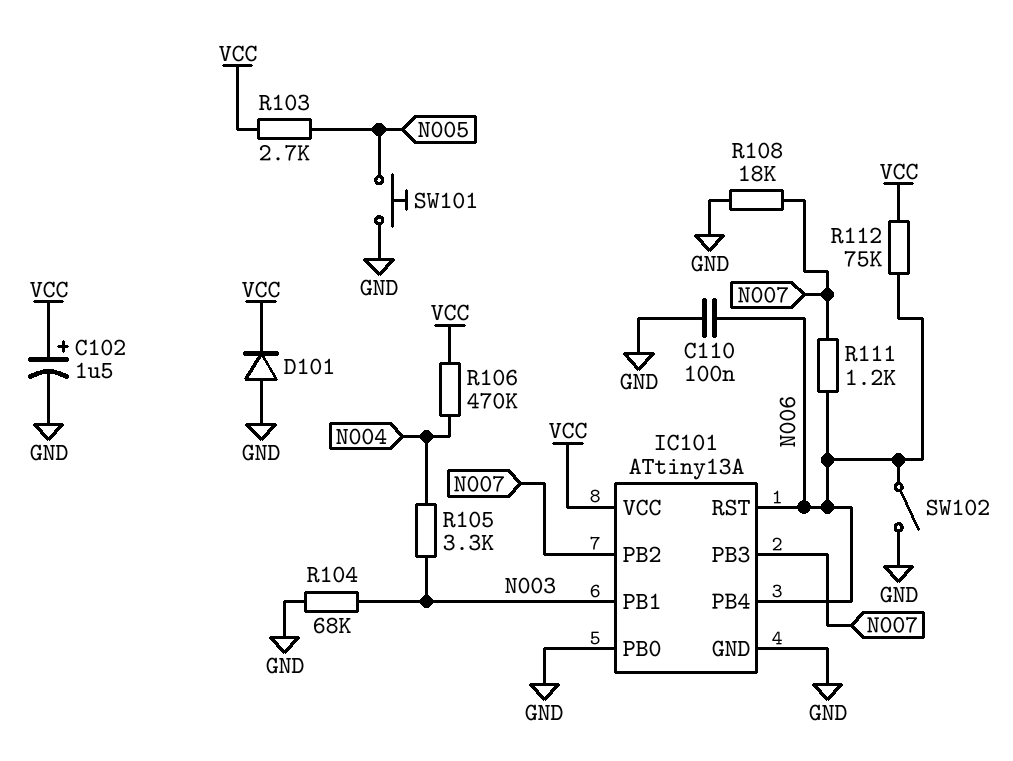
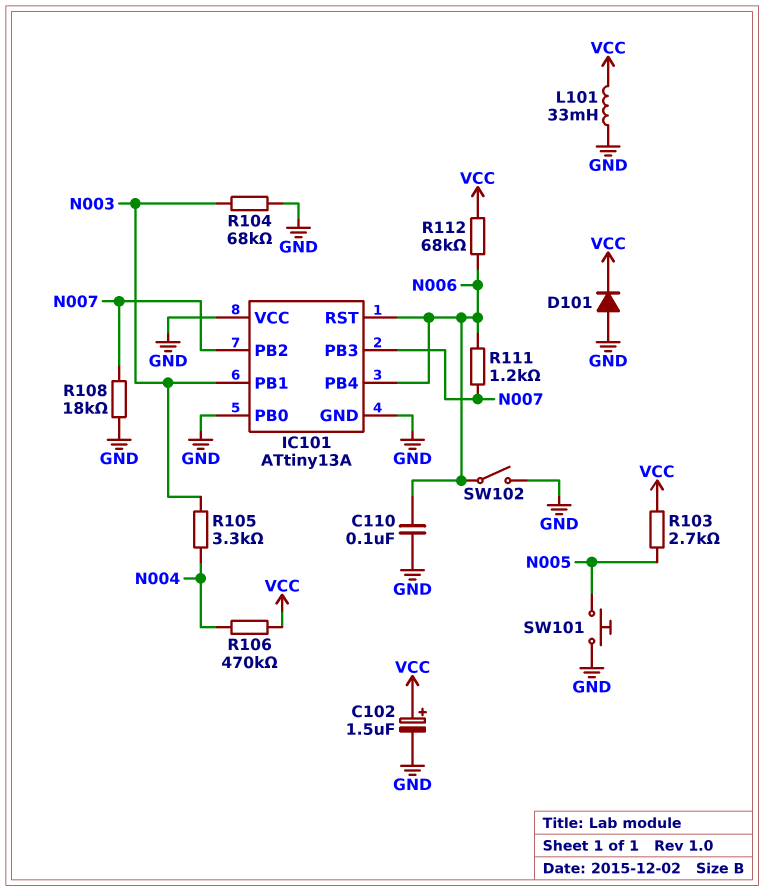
IC101 pin VCC: VCC -> GND
L101: none -> 33mH (GND, VCC)
R112: 75k (N006, VCC) -> 68k (N006, VCC)

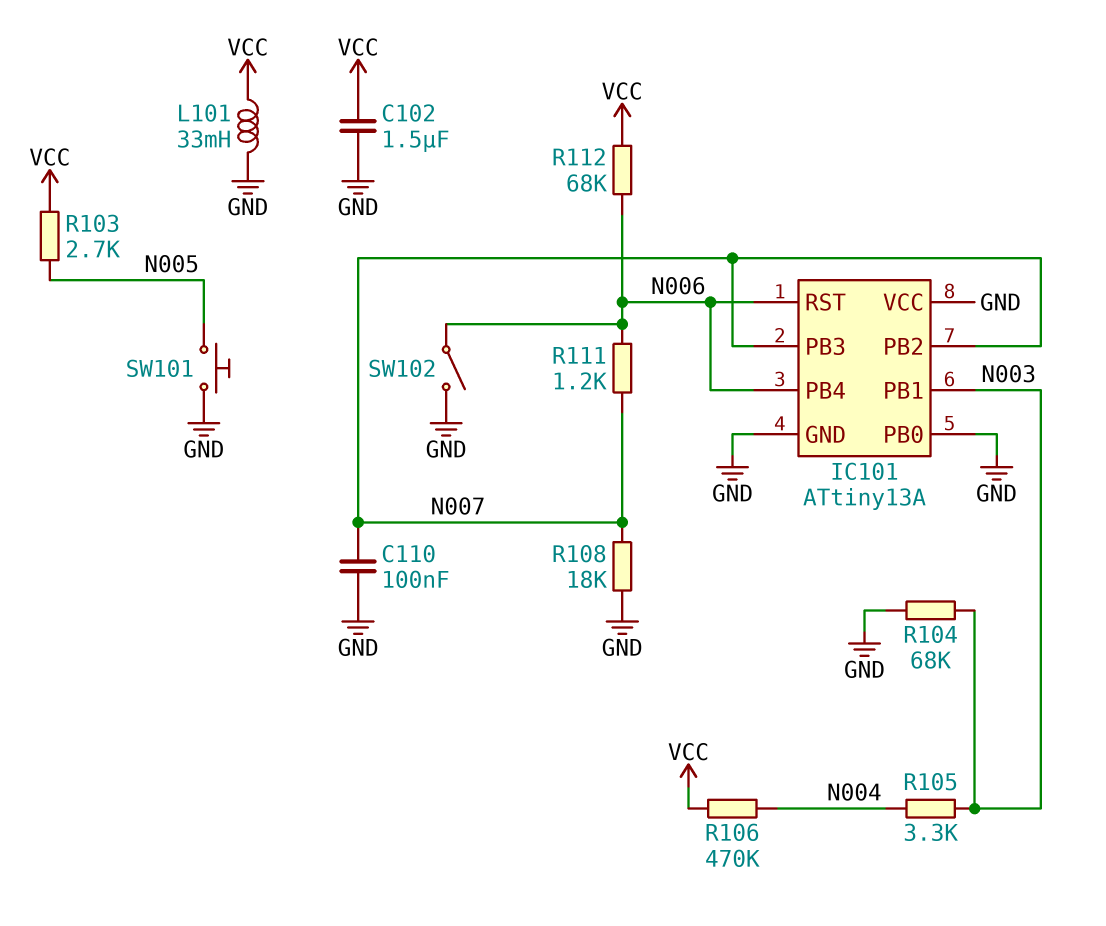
C102: 1.5uF (plus VCC, minus GND) -> 1.5uF (GND, VCC)
C110: 100nF (GND, N006) -> 100nF (GND, N007)
D101: diode (A GND, K VCC) -> none

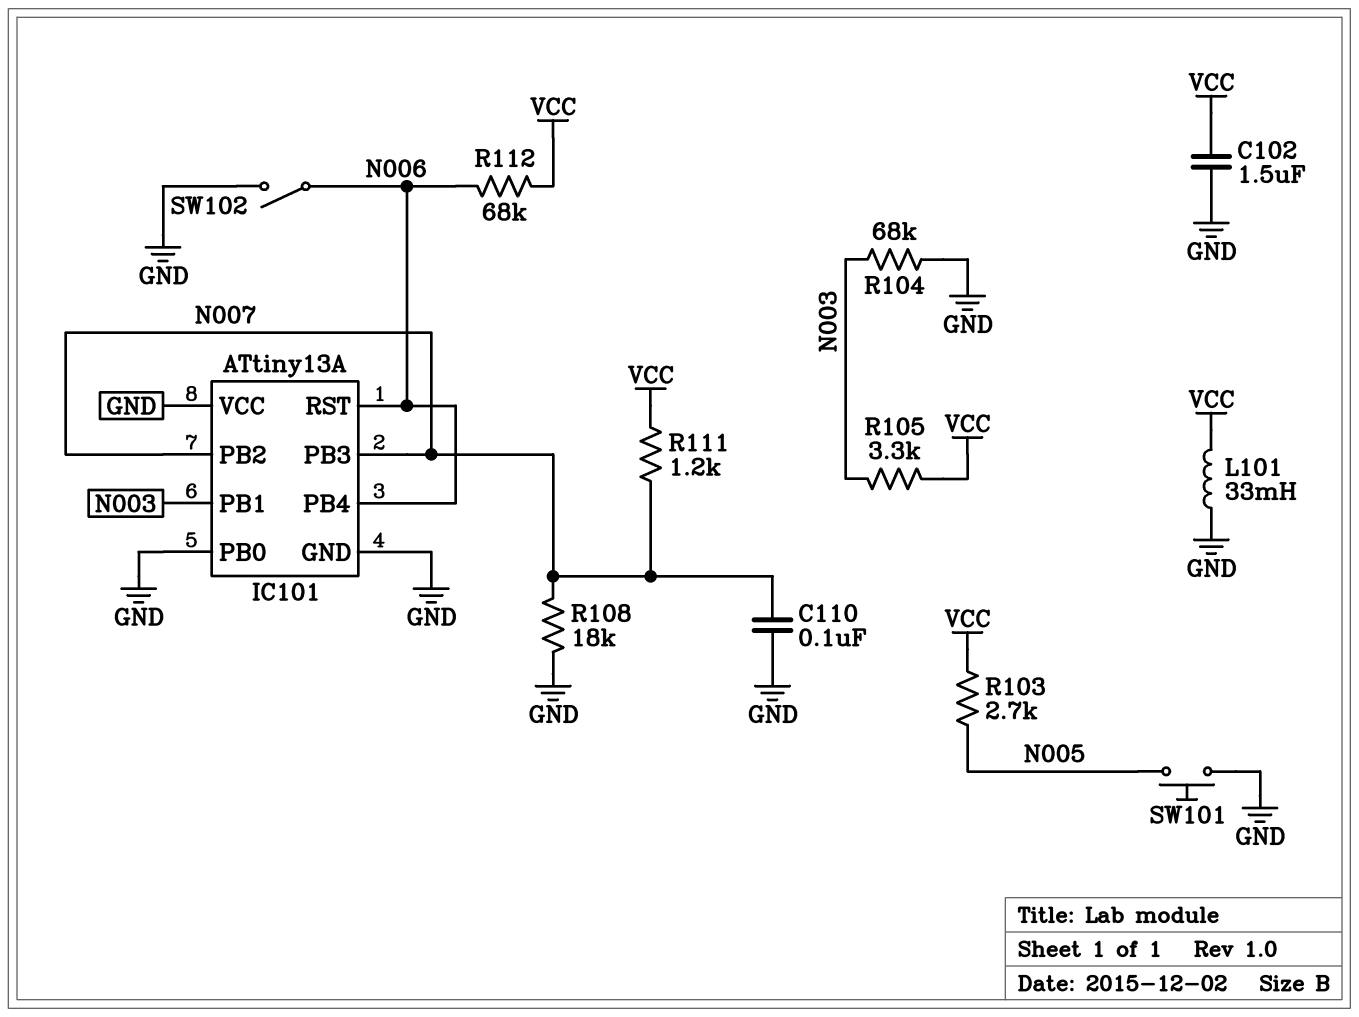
R105: 3.3k (N003, N004) -> 3.3k (N003, VCC)
R106: 470k (N004, VCC) -> none
R111: 1.2k (N006, N007) -> 1.2k (N007, VCC)

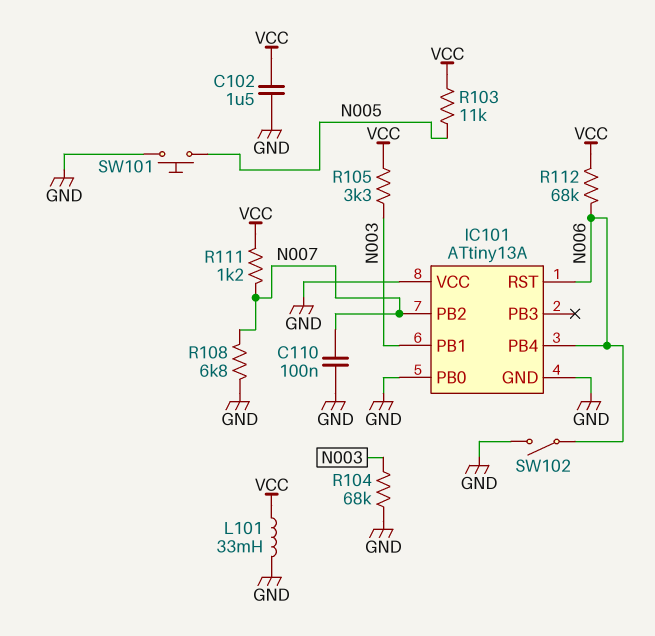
IC101 pin PB3: N007 -> none
R103: 2.7k (N005, VCC) -> 11k (N005, VCC)
R108: 18k (GND, N007) -> 6.8k (GND, N007)

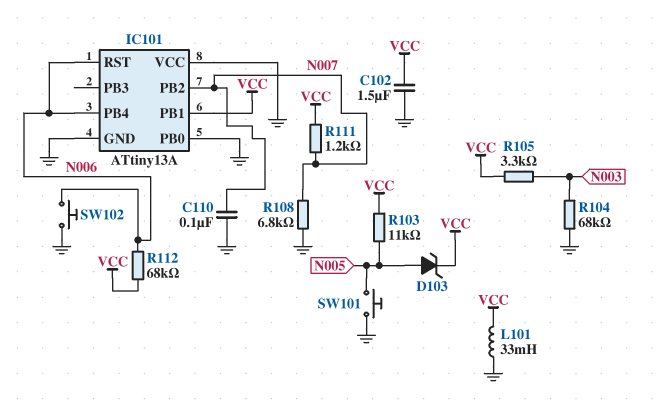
D103: none -> zener (A N005, K VCC)
IC101 pin PB1: N003 -> VCC
SW102: switch (GND, N006) -> button (GND, N006)

